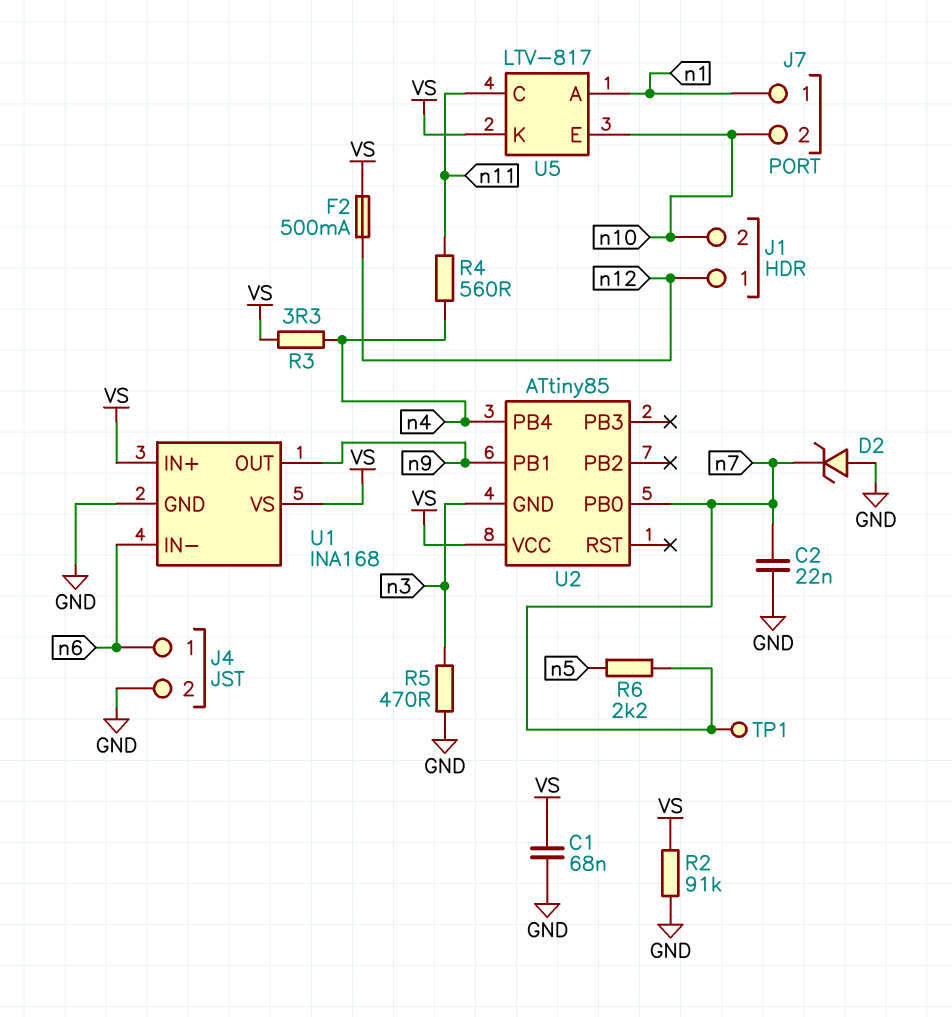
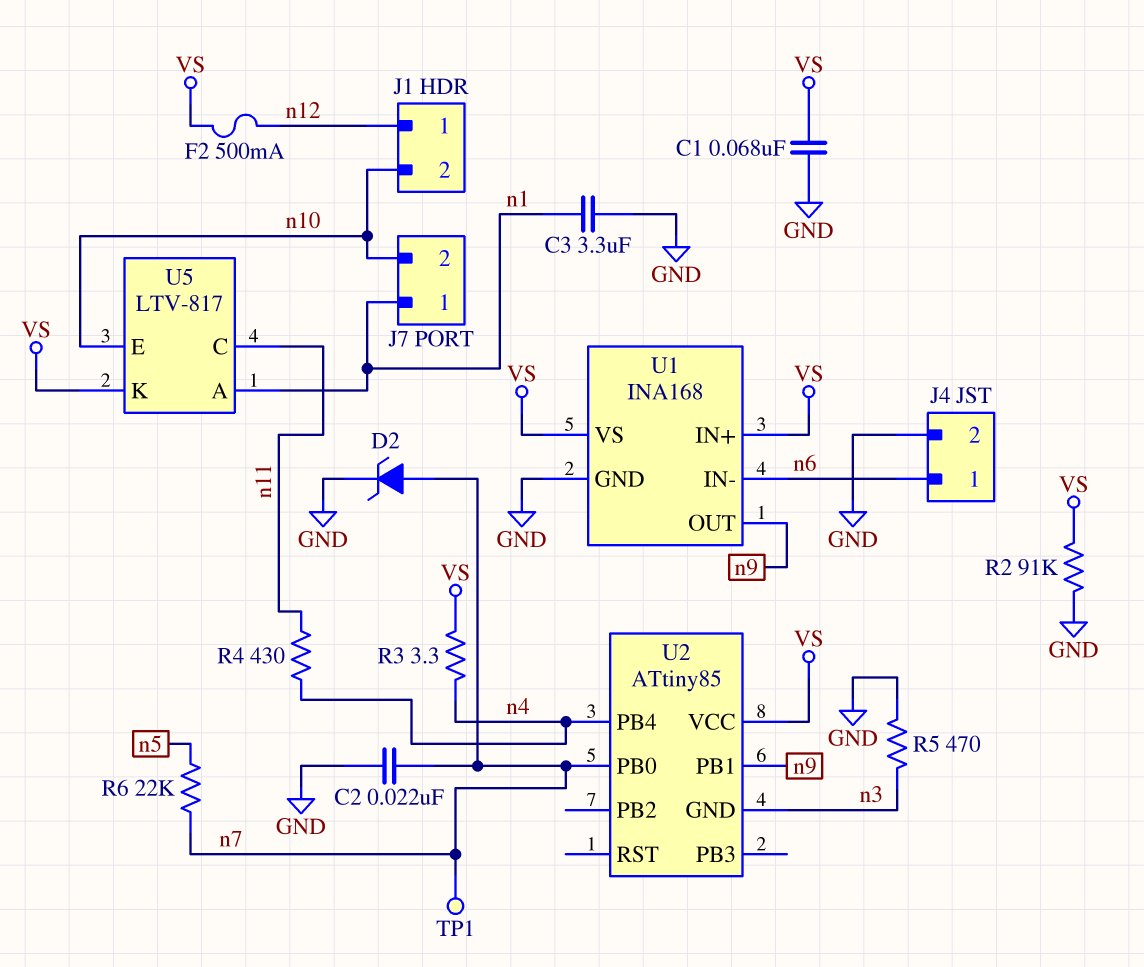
C3: none -> 3.3uF (GND, n1)
D2: zener (A GND, K n7) -> zener (A n7, K GND)
R4: 560 (n4, n11) -> 430 (n4, n11)
R6: 2.2k (n5, n7) -> 22k (n5, n7)

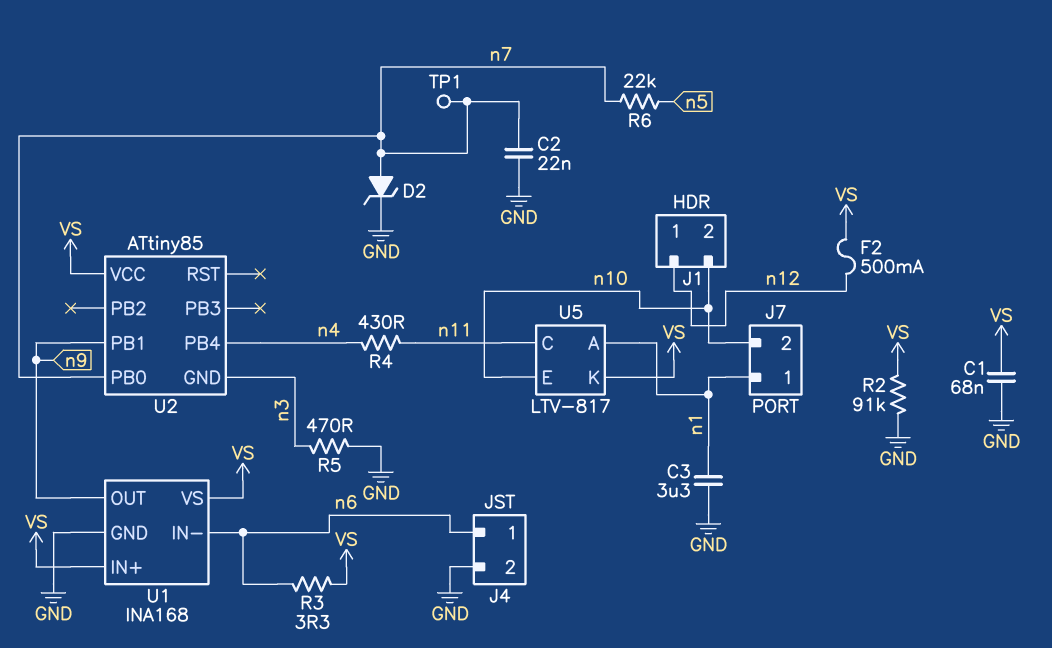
R3: 3.3 (VS, n4) -> 3.3 (VS, n6)

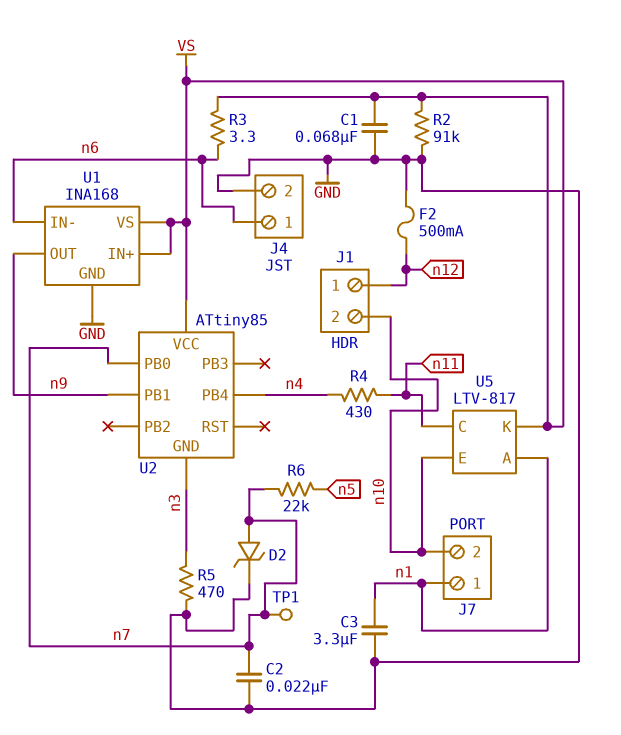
F2: 500mA (VS, n12) -> 500mA (GND, n12)

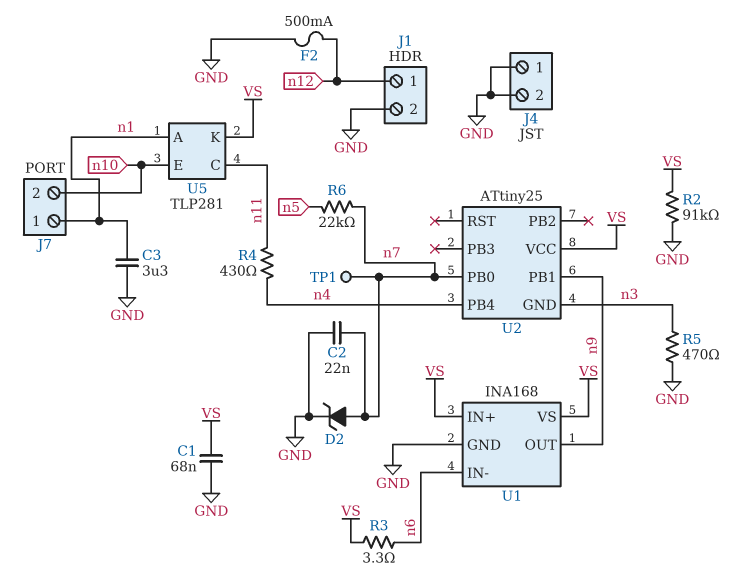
J1 pin 2: n10 -> GND
J4 pin 1: n6 -> GND
U2: ATtiny85 -> ATtiny25
U5: LTV-817 -> TLP281

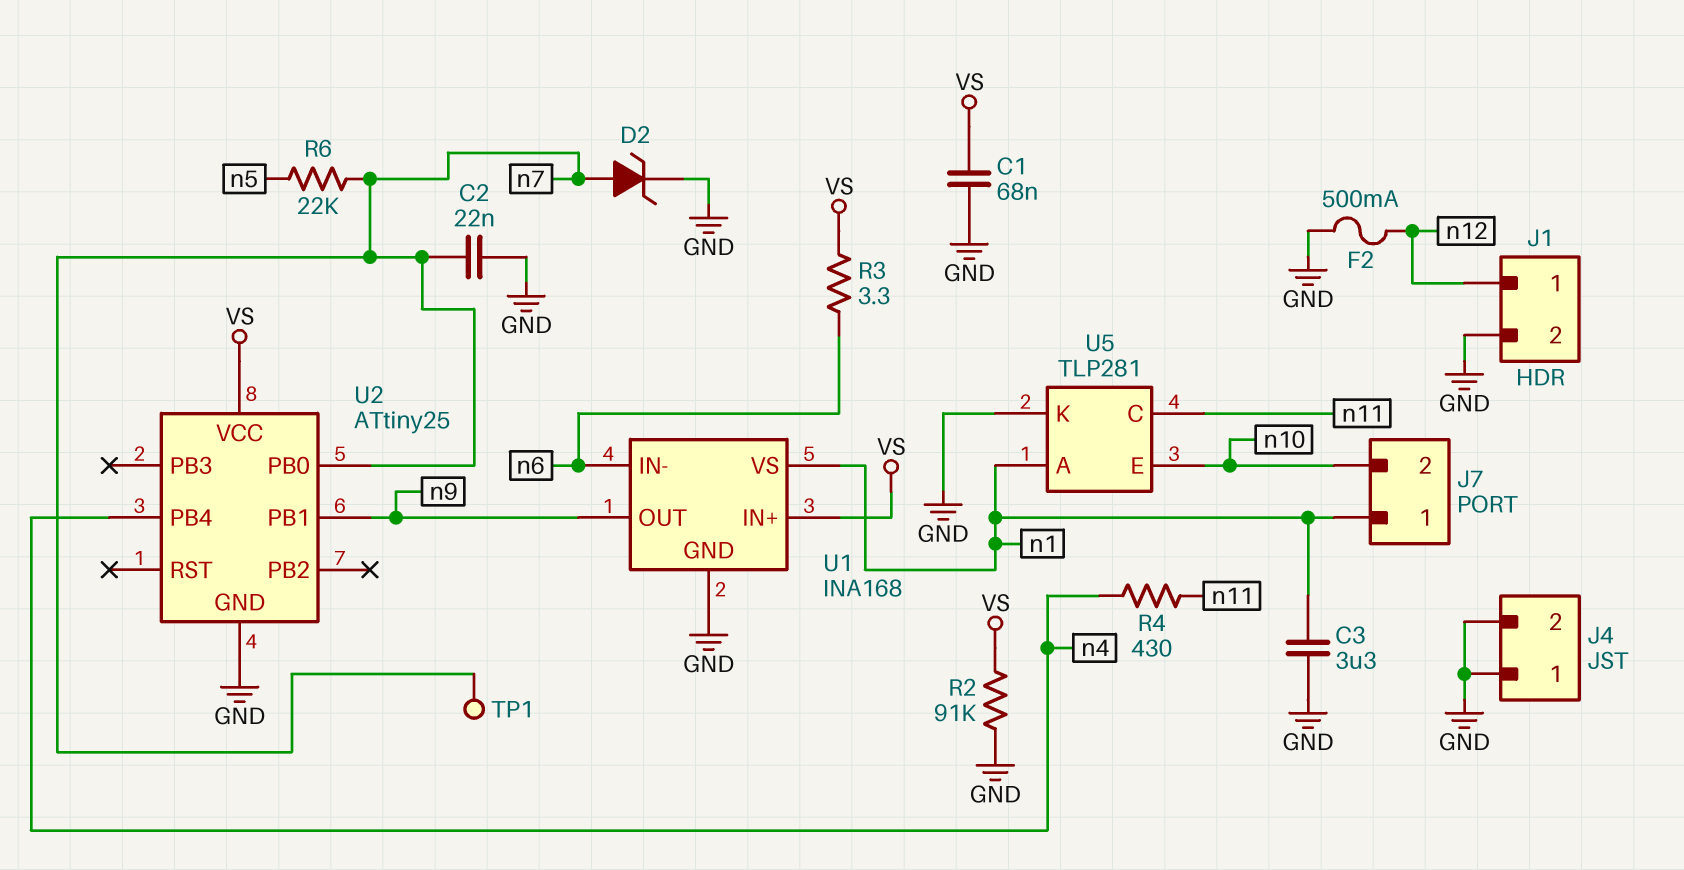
R5: 470 (GND, n3) -> none
U1 pin VS: VS -> n1
U2 pin GND: n3 -> GND
U5 pin K: VS -> GND

